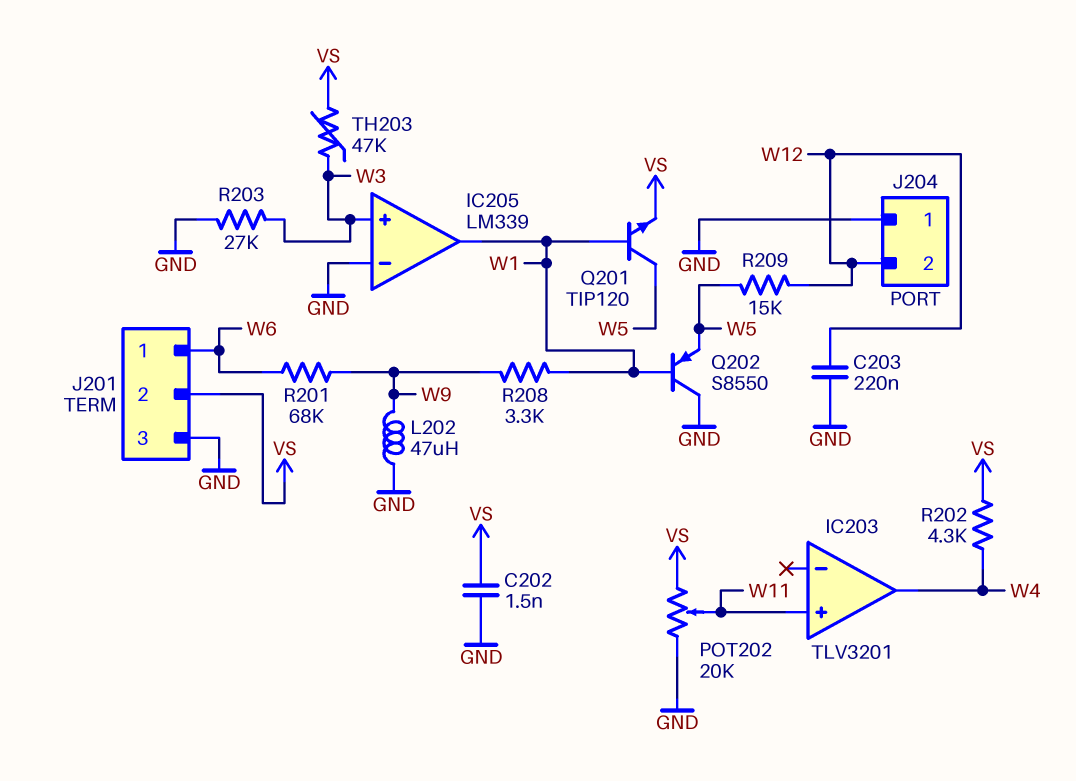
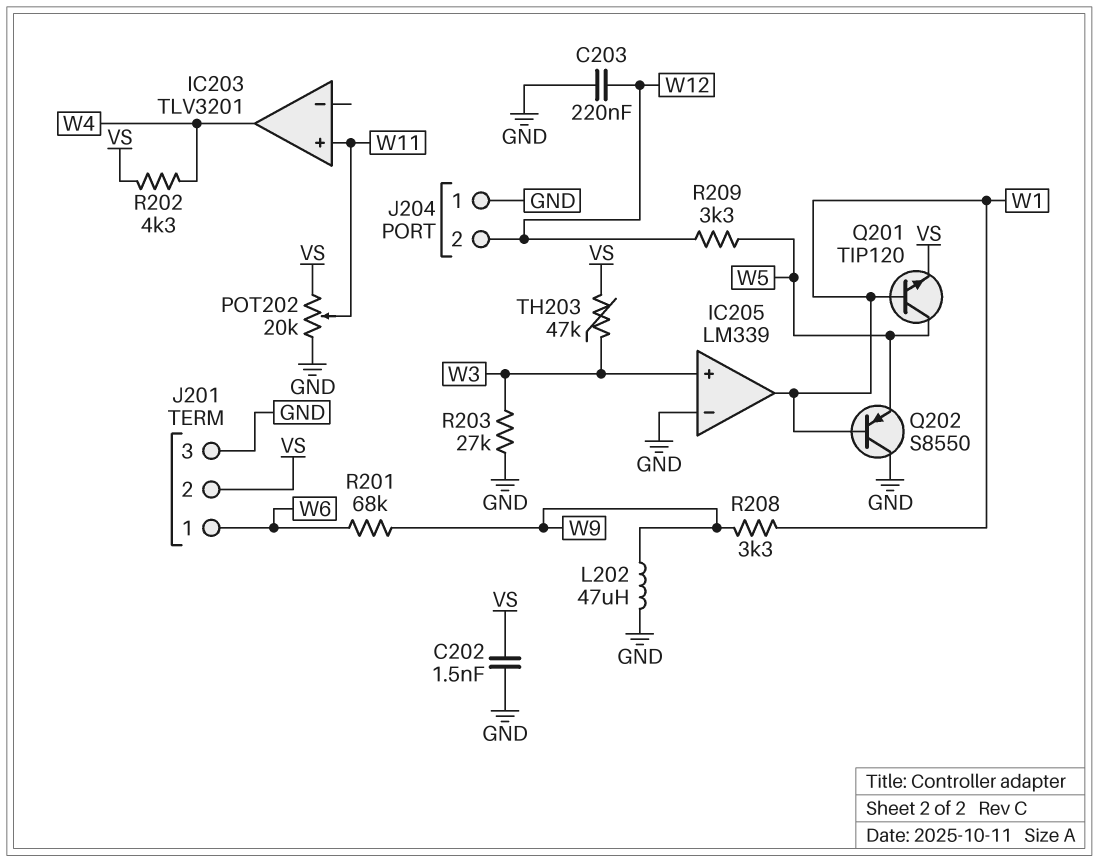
R209: 15k (W5, W12) -> 3.3k (W5, W12)

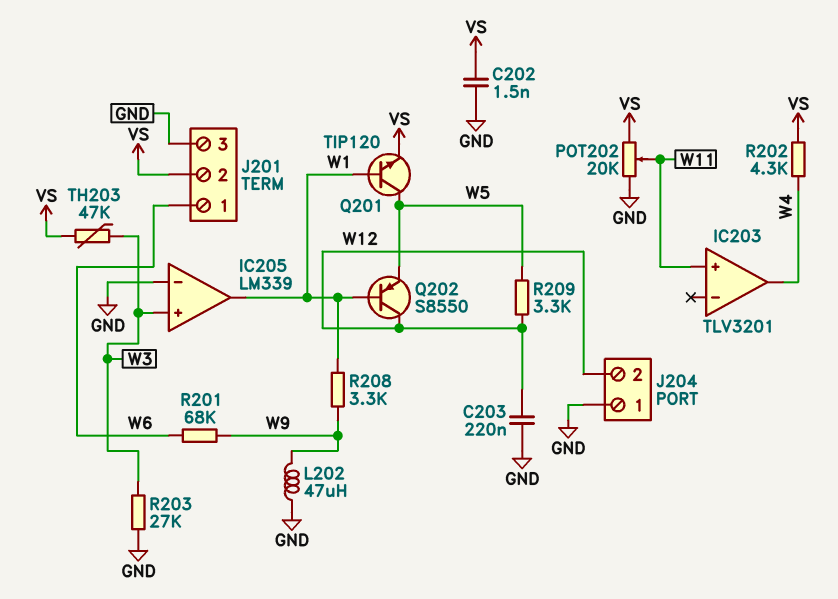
Q202: PNP S8550 (B W1, C GND, E W5) -> PNP S8550 (B W1, C W12, E W5)

